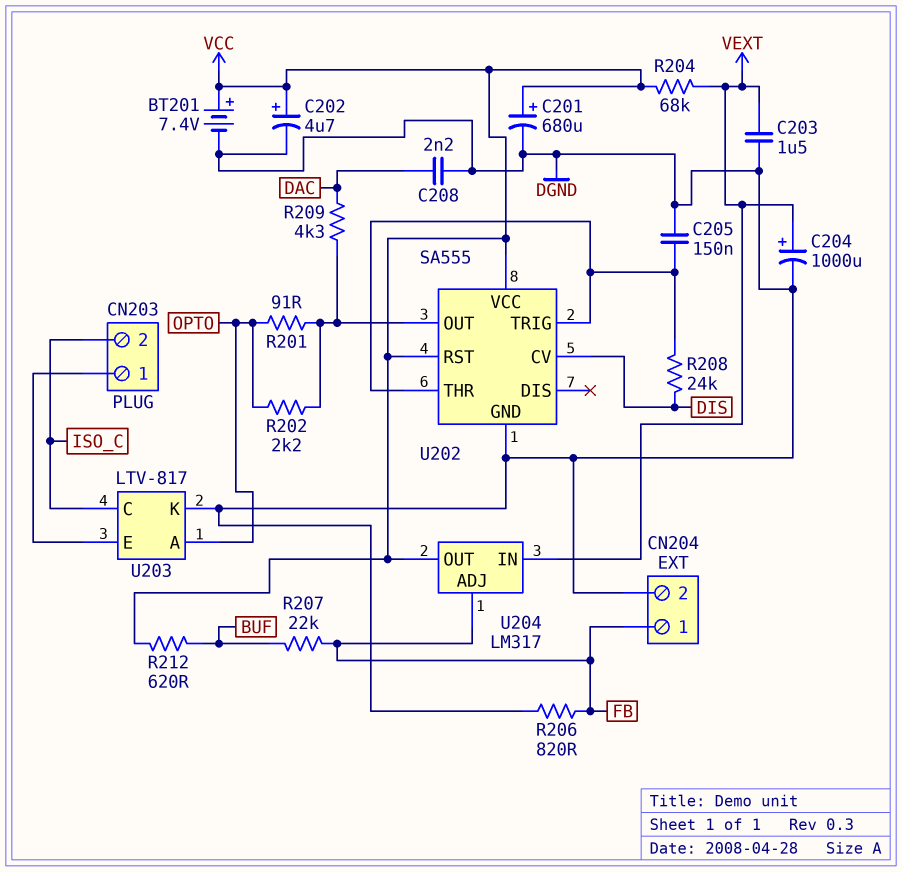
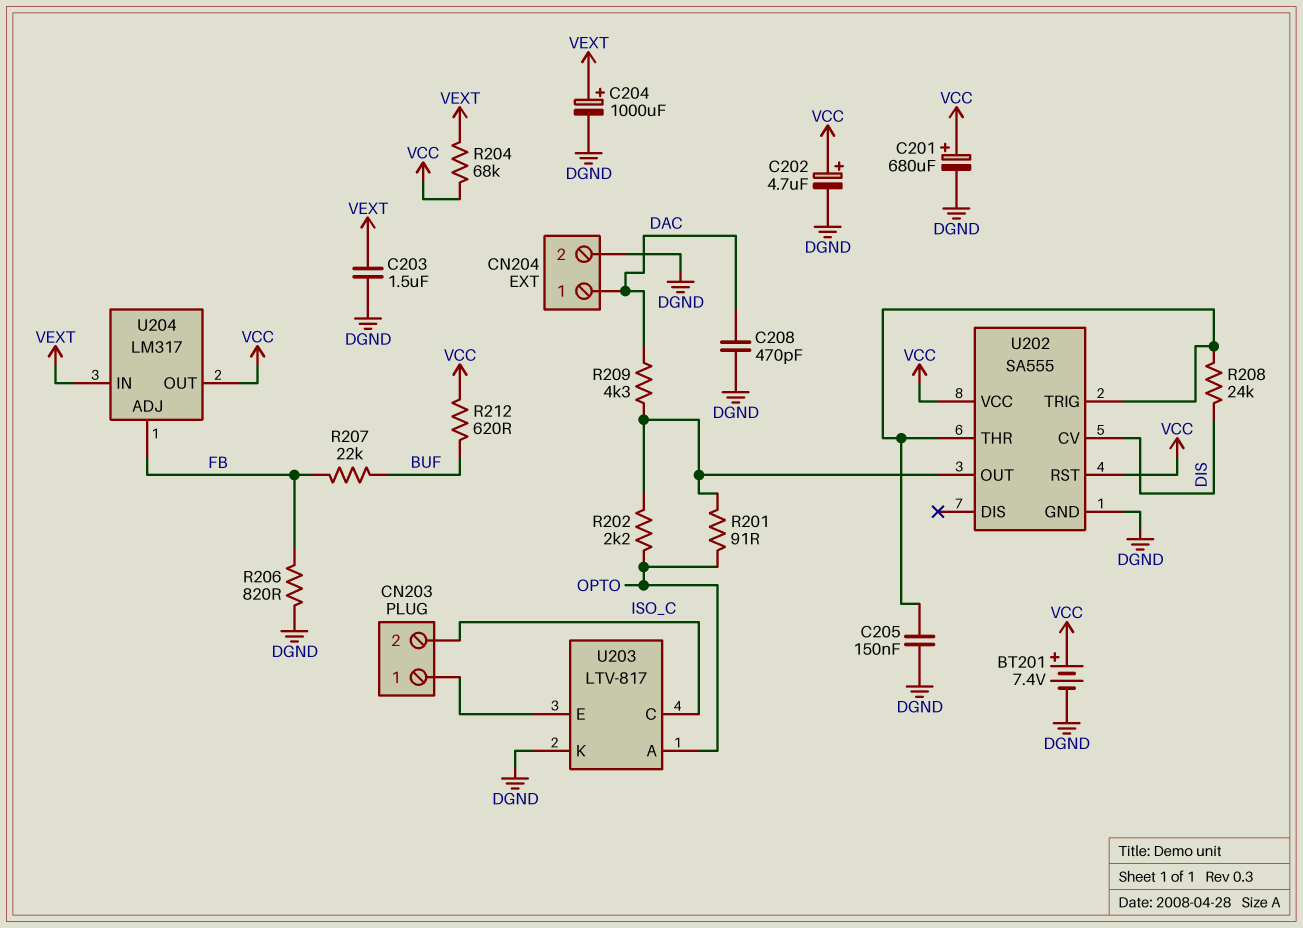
C208: 2.2nF (DAC, DGND) -> 470pF (DAC, DGND)
CN204 pin 1: FB -> DAC

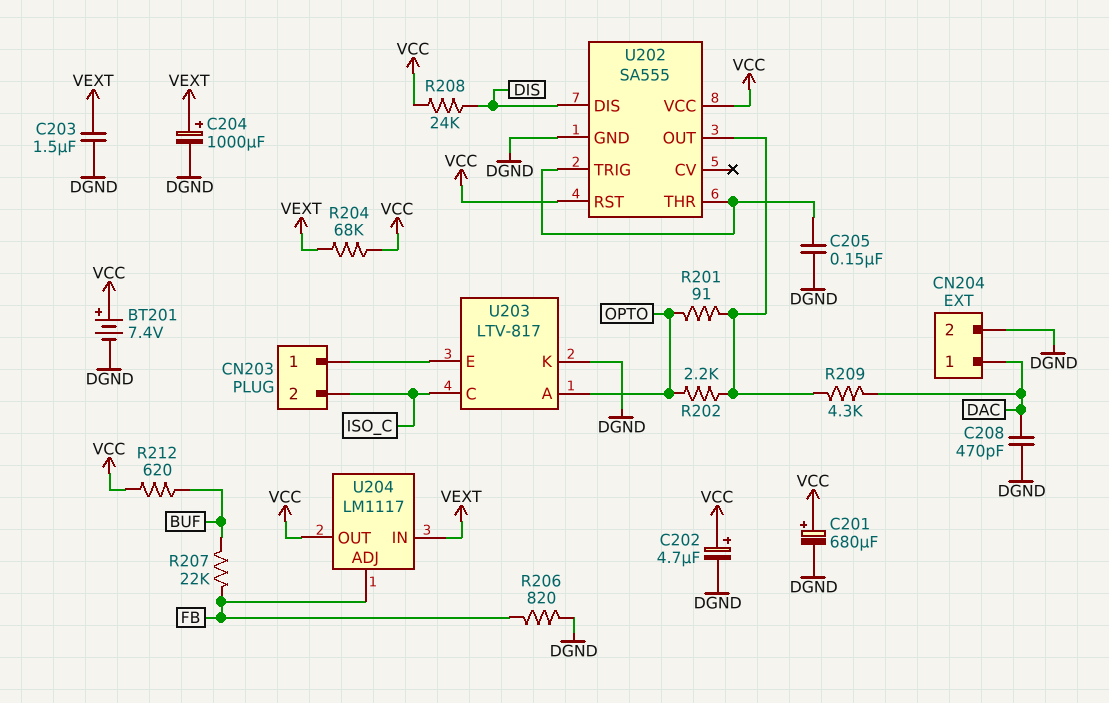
R208: 24k (DIS, U202/THR) -> 24k (DIS, VCC)
U202 pin CV: DIS -> none
U202 pin DIS: none -> DIS
U204: LM317 -> LM1117

